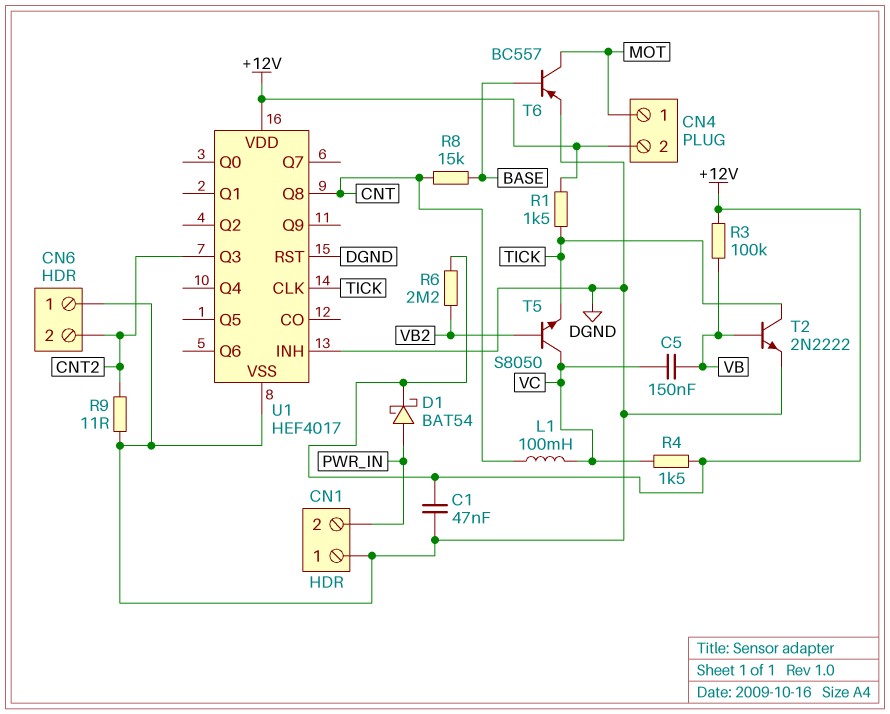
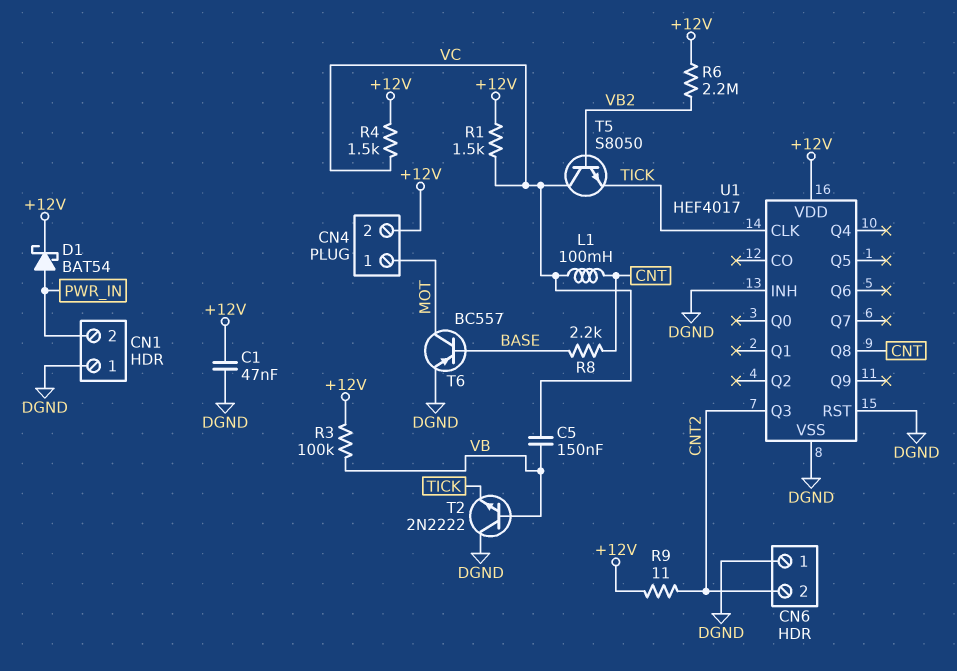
R1: 1.5k (+12V, TICK) -> 1.5k (+12V, VC)
R8: 15k (BASE, CNT) -> 2.2k (BASE, CNT)
R9: 11 (CNT2, DGND) -> 11 (+12V, CNT2)
T2: NPN 2N2222 (B VB, C TICK, E DGND) -> NPN 2N2222 (B VB, C DGND, E TICK)

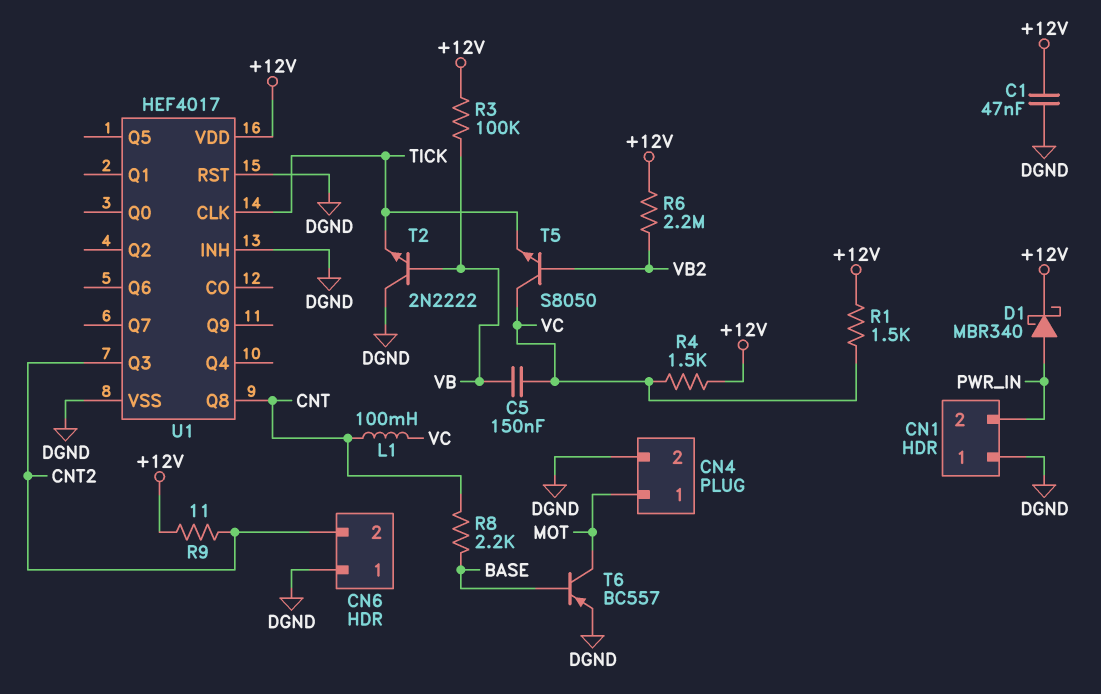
CN4 pin 2: +12V -> DGND
D1: schottky BAT54 (A PWR_IN, K +12V) -> schottky MBR340 (A PWR_IN, K +12V)

